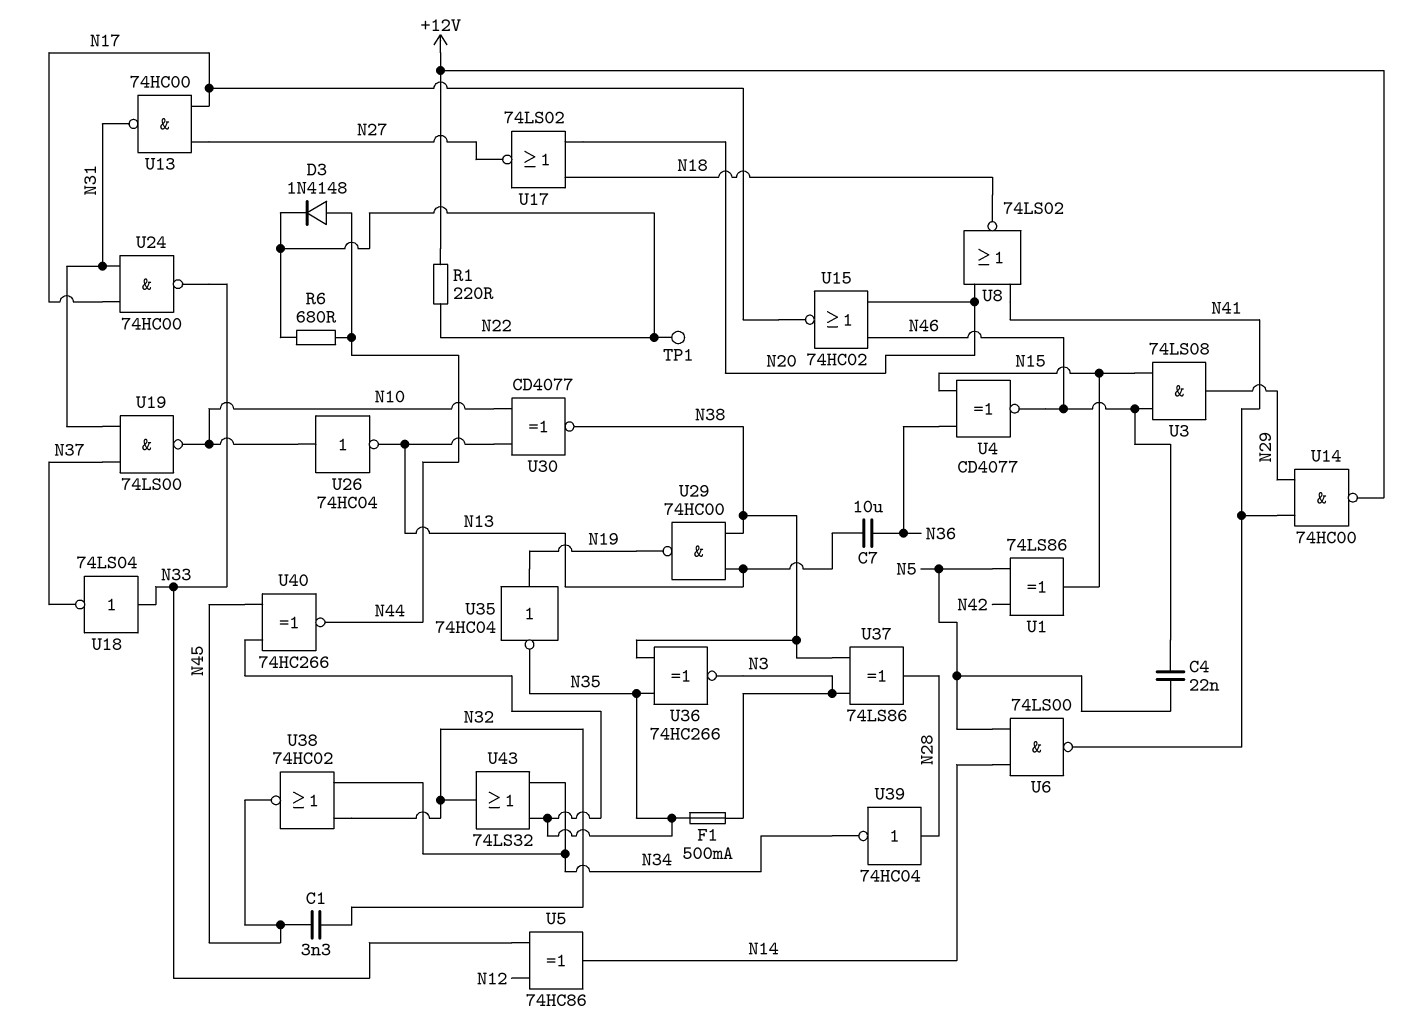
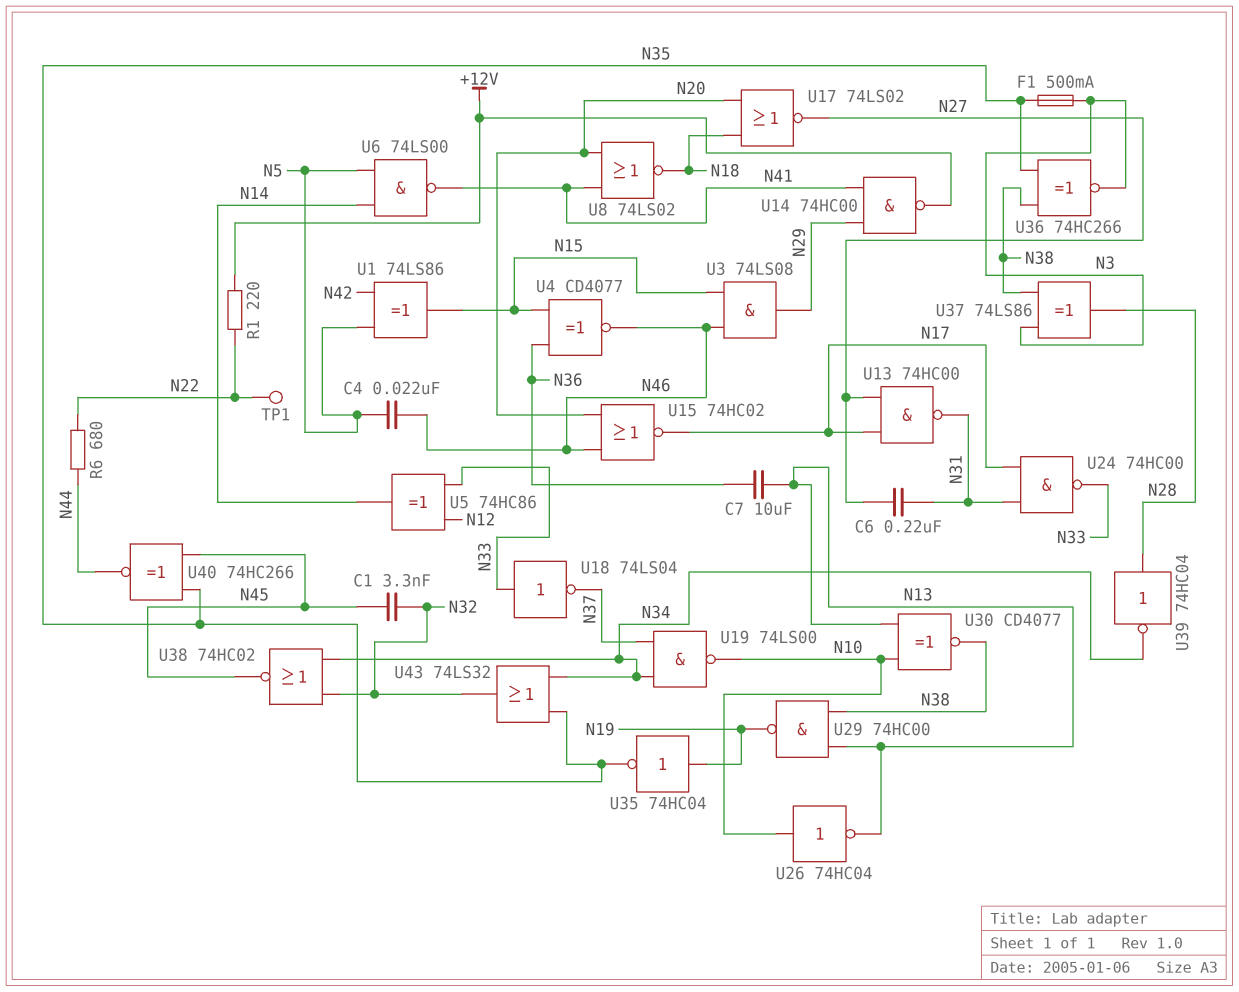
C6: none -> 220nF (N27, N31)
D3: diode 1N4148 (A N44, K N22) -> none
U19: NAND 74LS00 (in N31, in N37, out N10) -> NAND 74LS00 (in N34, in N37, out N10)

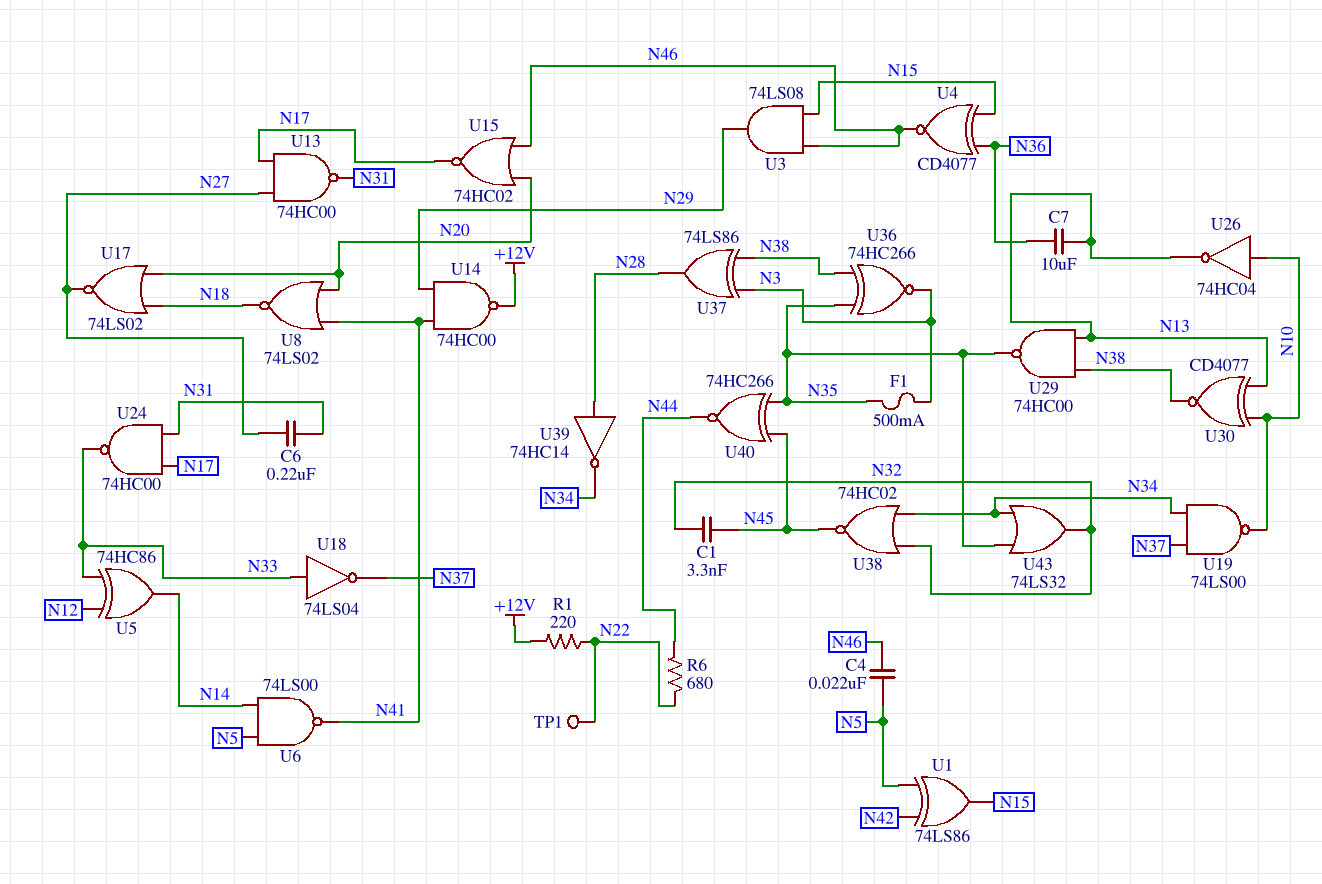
U29: NAND 74HC00 (in N13, in N38, out N19) -> NAND 74HC00 (in N13, in N38, out N35)
U35: NOT 74HC04 (in N19, out N35) -> none
U39: NOT 74HC04 (in N28, out N34) -> NOT 74HC14 (in N28, out N34)

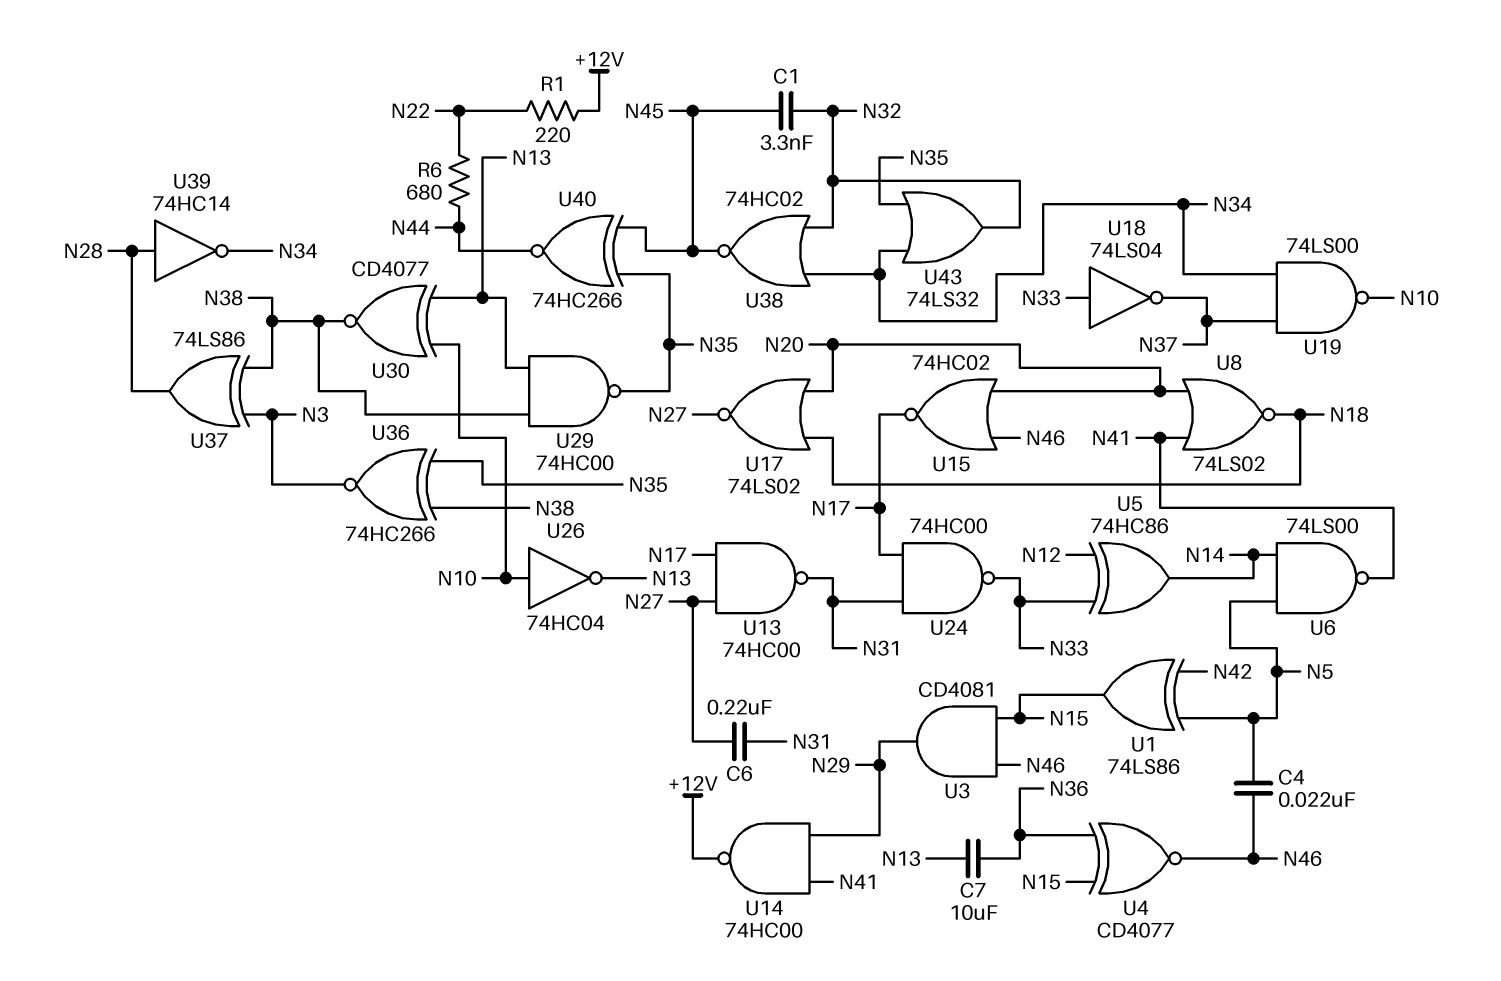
F1: 500mA (N3, N35) -> none
TP1: test point (N22) -> none
U3: AND 74LS08 (in N15, in N46, out N29) -> AND CD4081 (in N15, in N46, out N29)

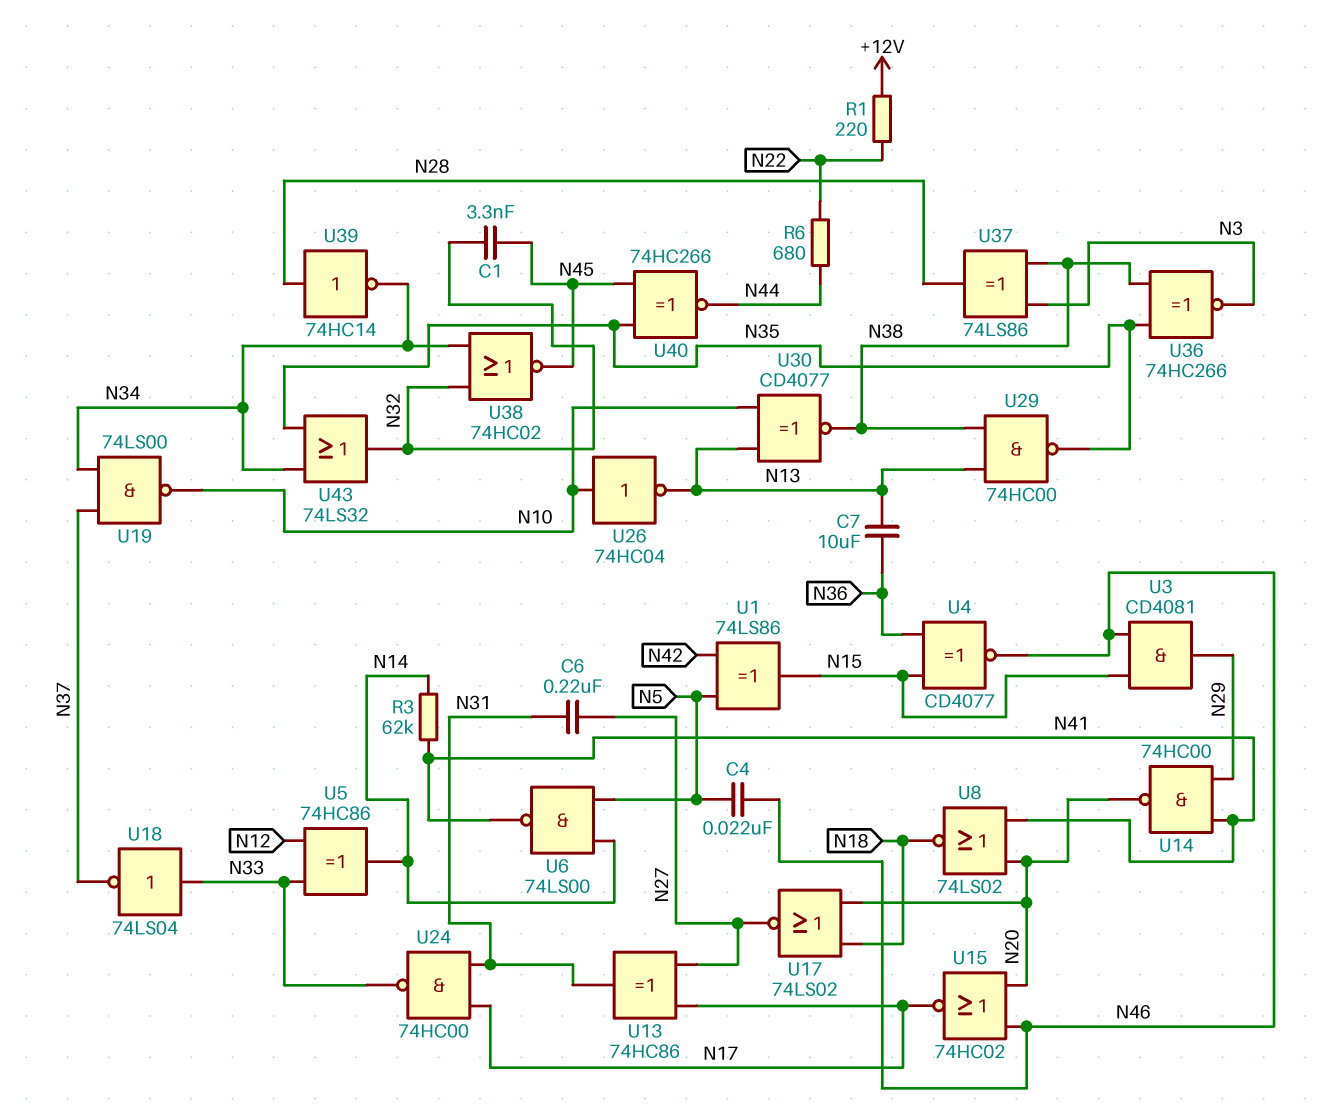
R3: none -> 62k (N14, N41)
U13: NAND 74HC00 (in N17, in N27, out N31) -> XOR 74HC86 (in N17, in N27, out N31)
U14: NAND 74HC00 (in N29, in N41, out +12V) -> NAND 74HC00 (in N29, in N41, out N20)

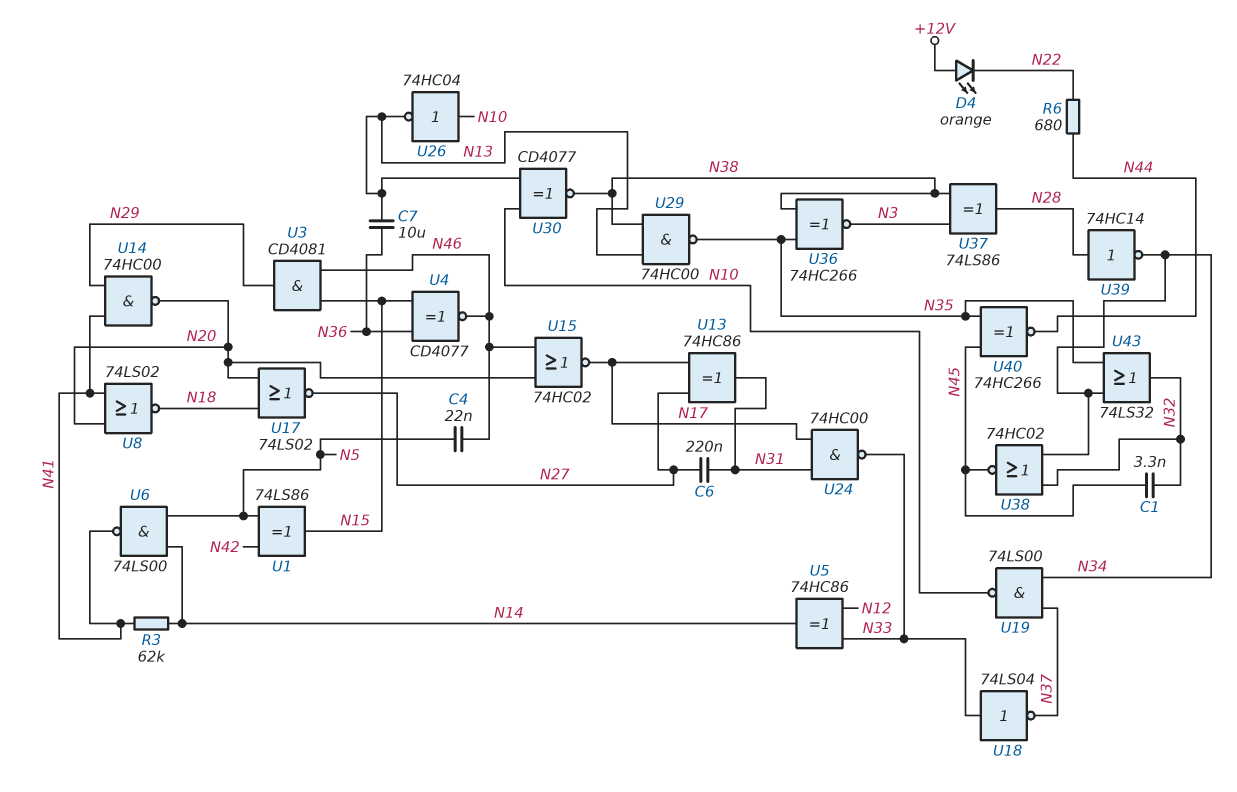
D4: none -> LED orange (A +12V, K N22)
R1: 220 (+12V, N22) -> none

